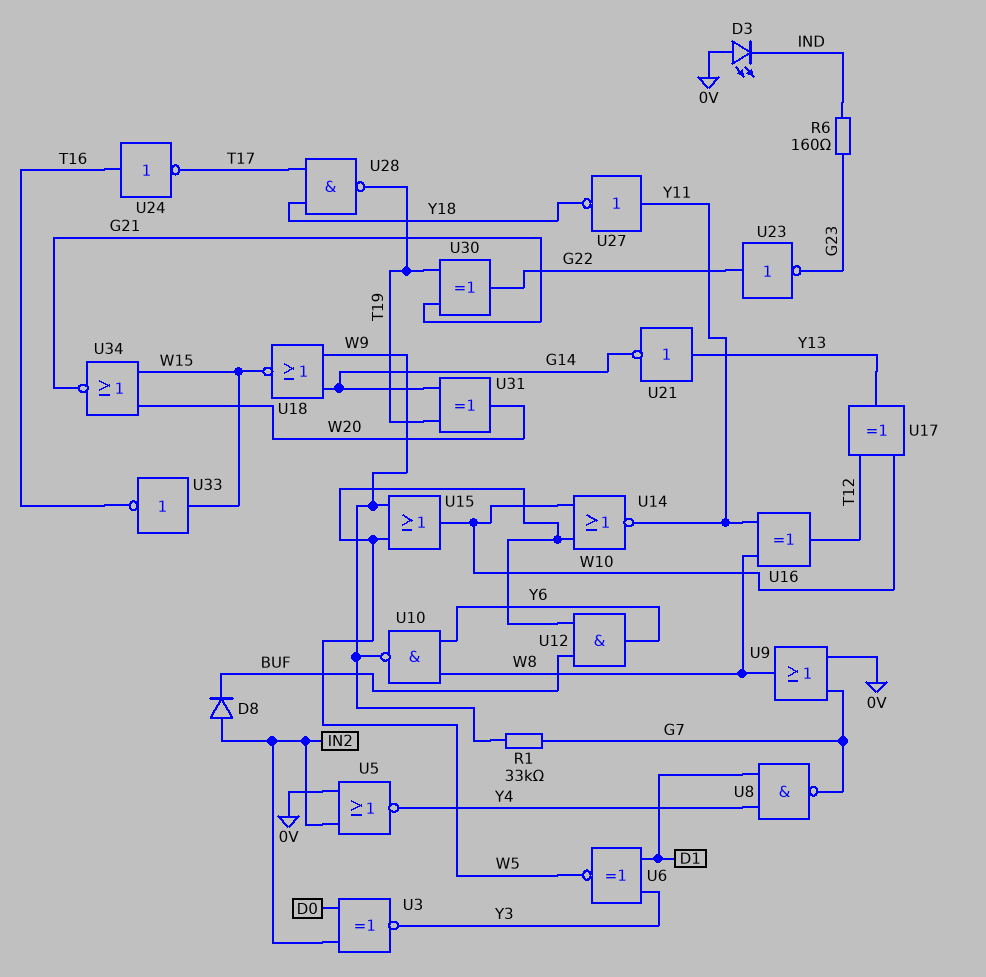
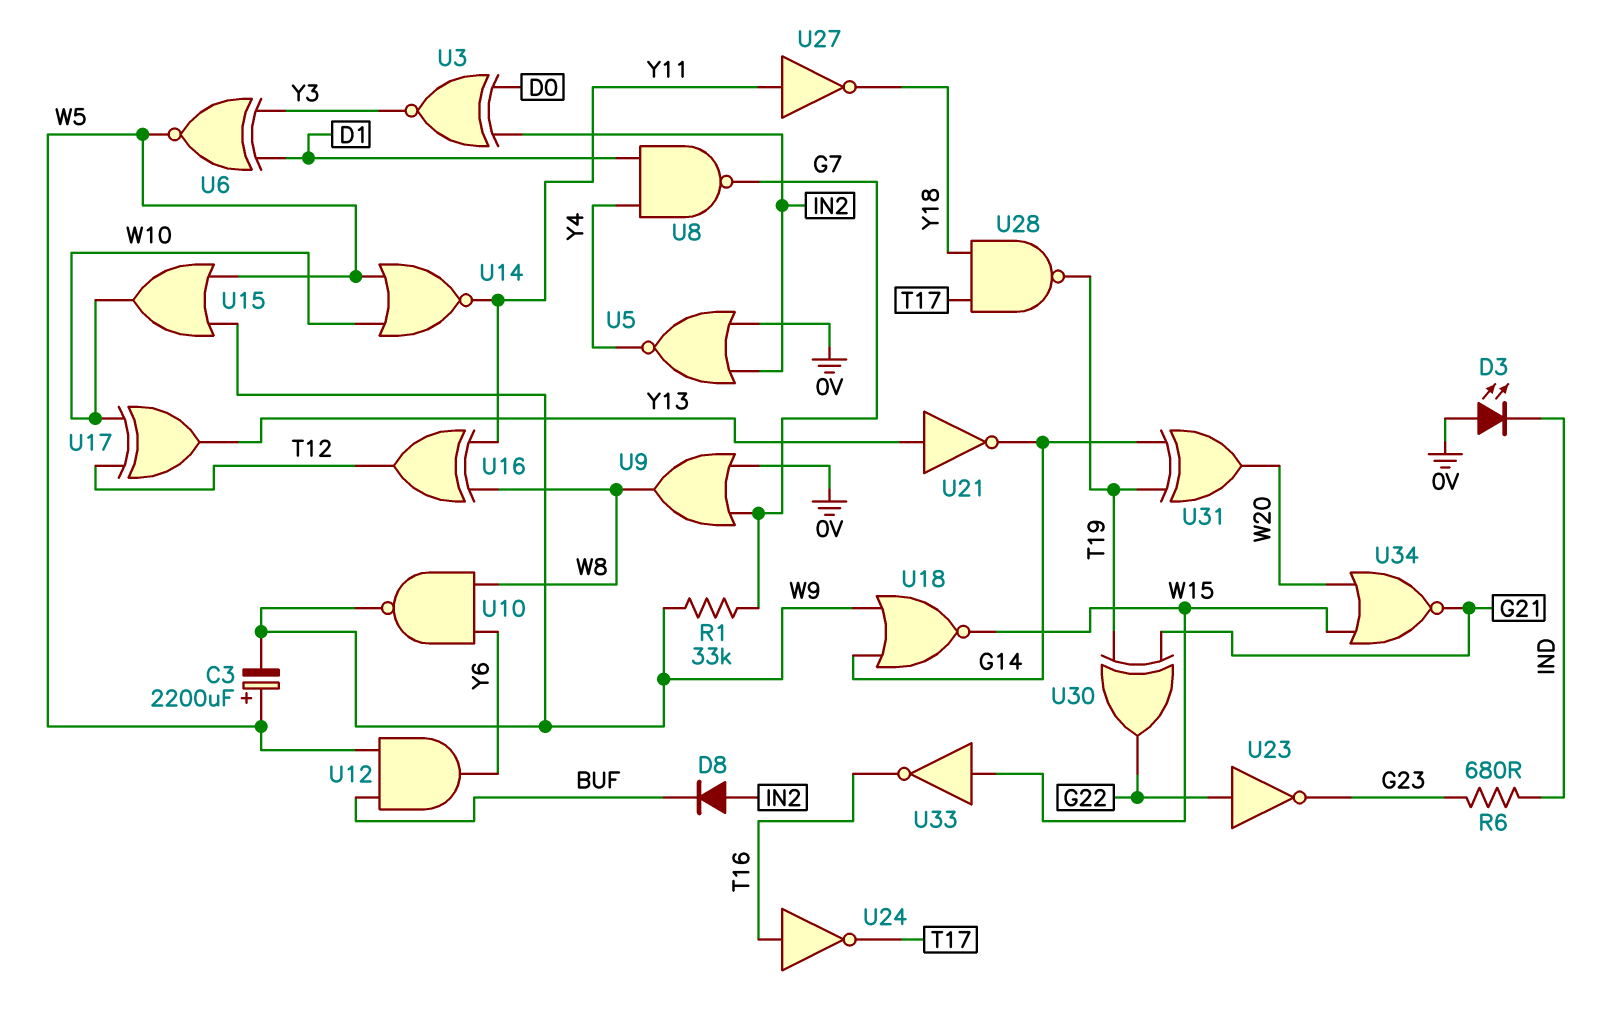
C3: none -> 2200uF (plus W5, minus W9)
R6: 160 (G23, IND) -> 680 (G23, IND)

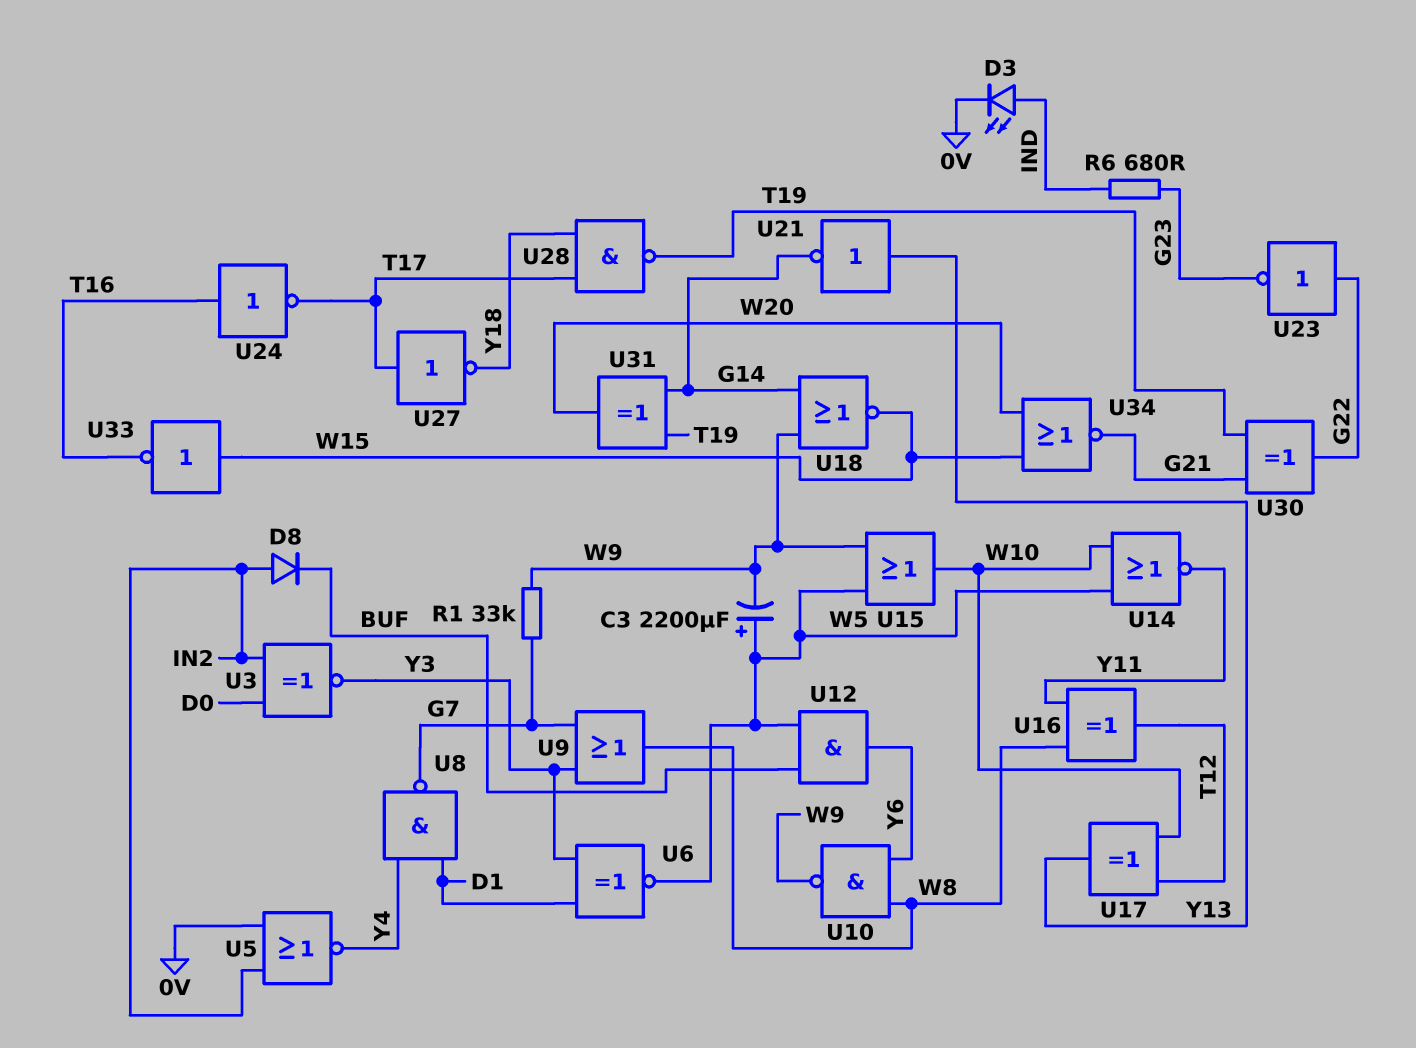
D3: LED (A 0V, K IND) -> LED (A IND, K 0V)
U9: OR (in 0V, in G7, out W8) -> OR (in G7, in Y3, out W8)
U27: NOT (in Y11, out Y18) -> NOT (in T17, out Y18)

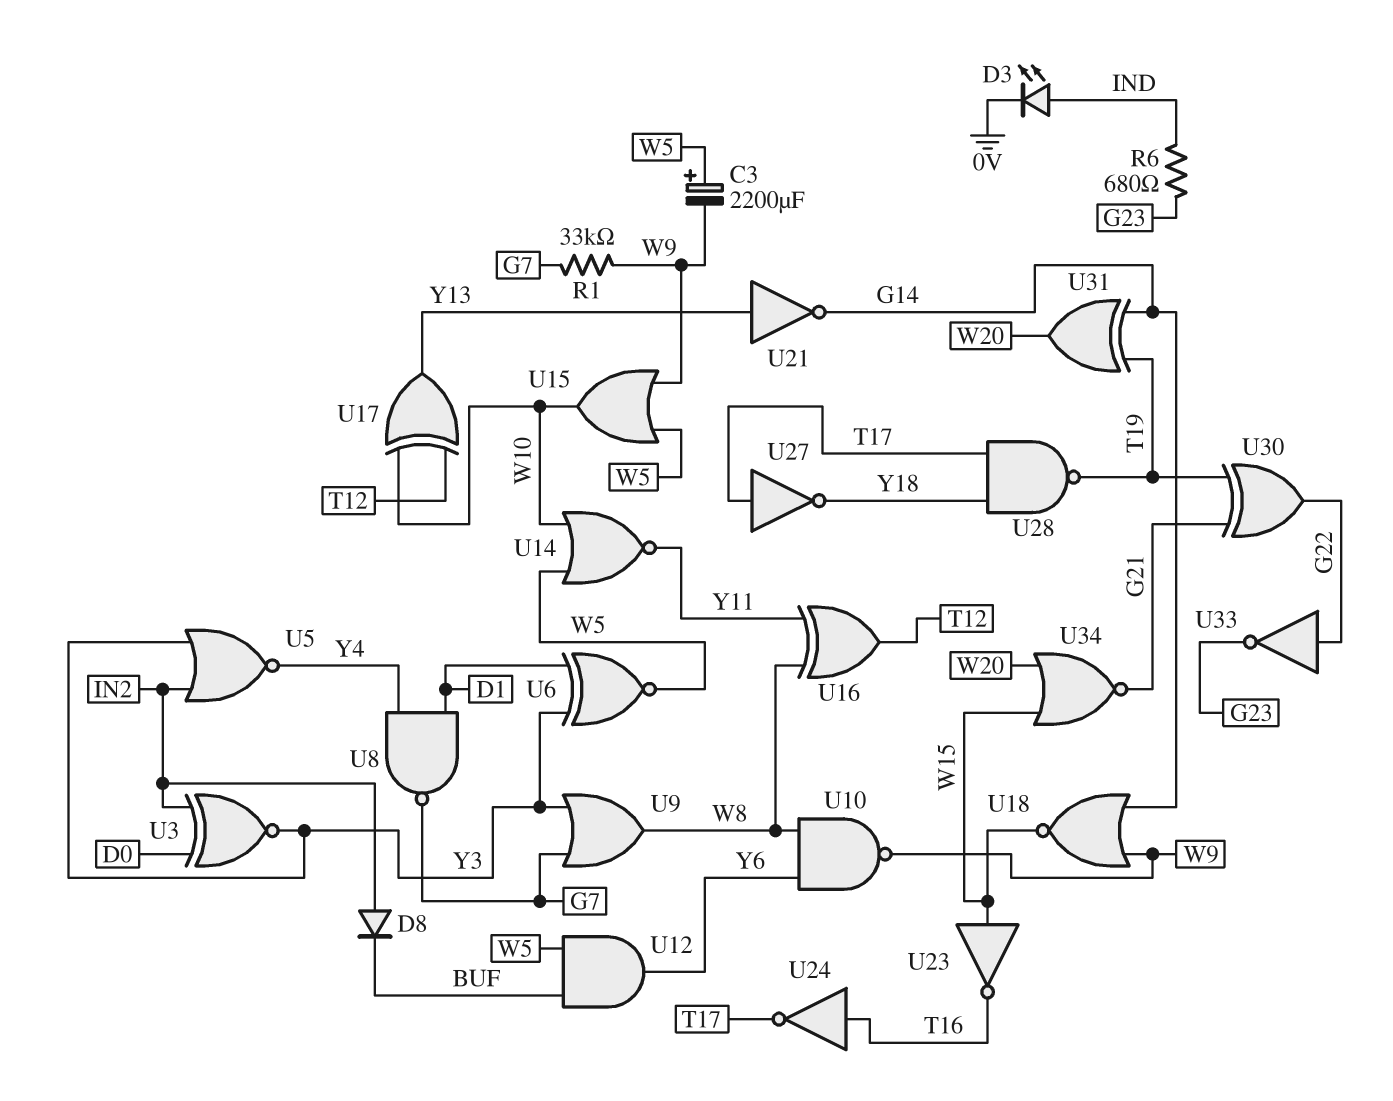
U5: NOR (in 0V, in IN2, out Y4) -> NOR (in IN2, in Y3, out Y4)
U23: NOT (in G22, out G23) -> NOT (in W15, out T16)
U33: NOT (in W15, out T16) -> NOT (in G22, out G23)

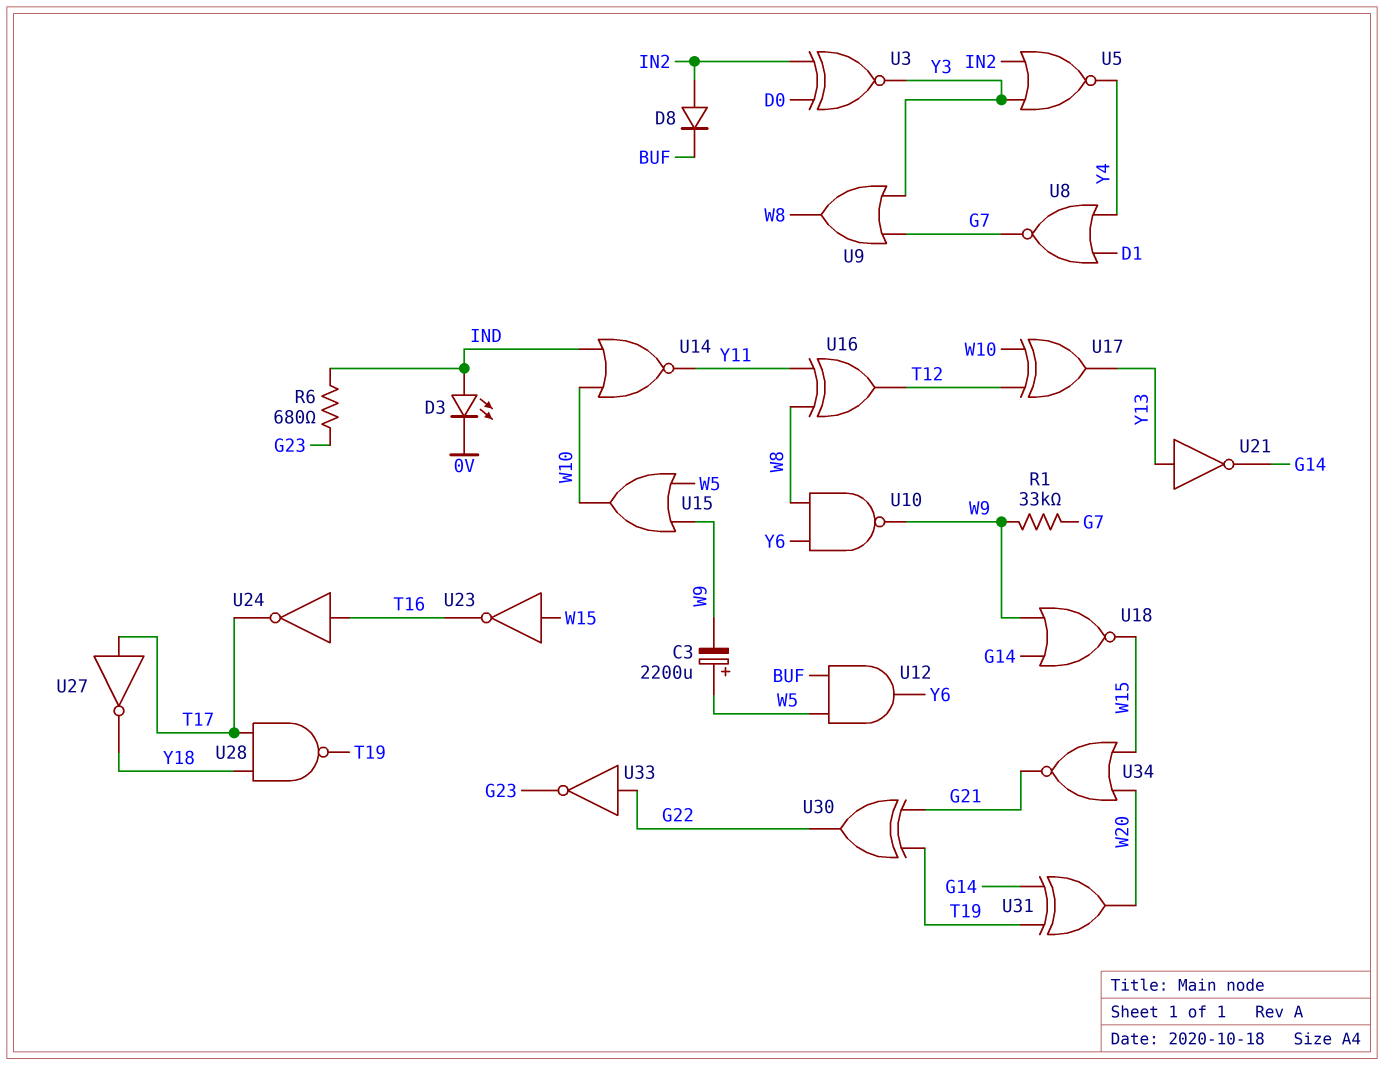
U6: XNOR (in D1, in Y3, out W5) -> none
U8: NAND (in D1, in Y4, out G7) -> NOR (in D1, in Y4, out G7)
U14: NOR (in W5, in W10, out Y11) -> NOR (in IND, in W10, out Y11)

